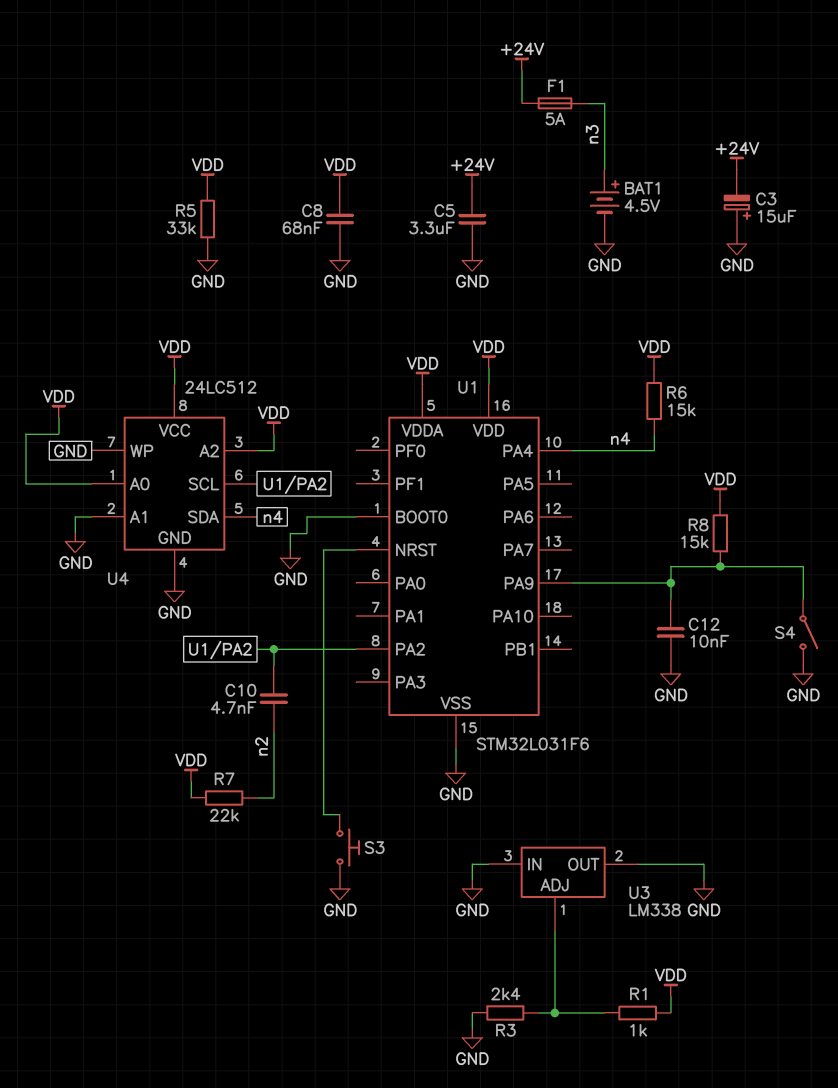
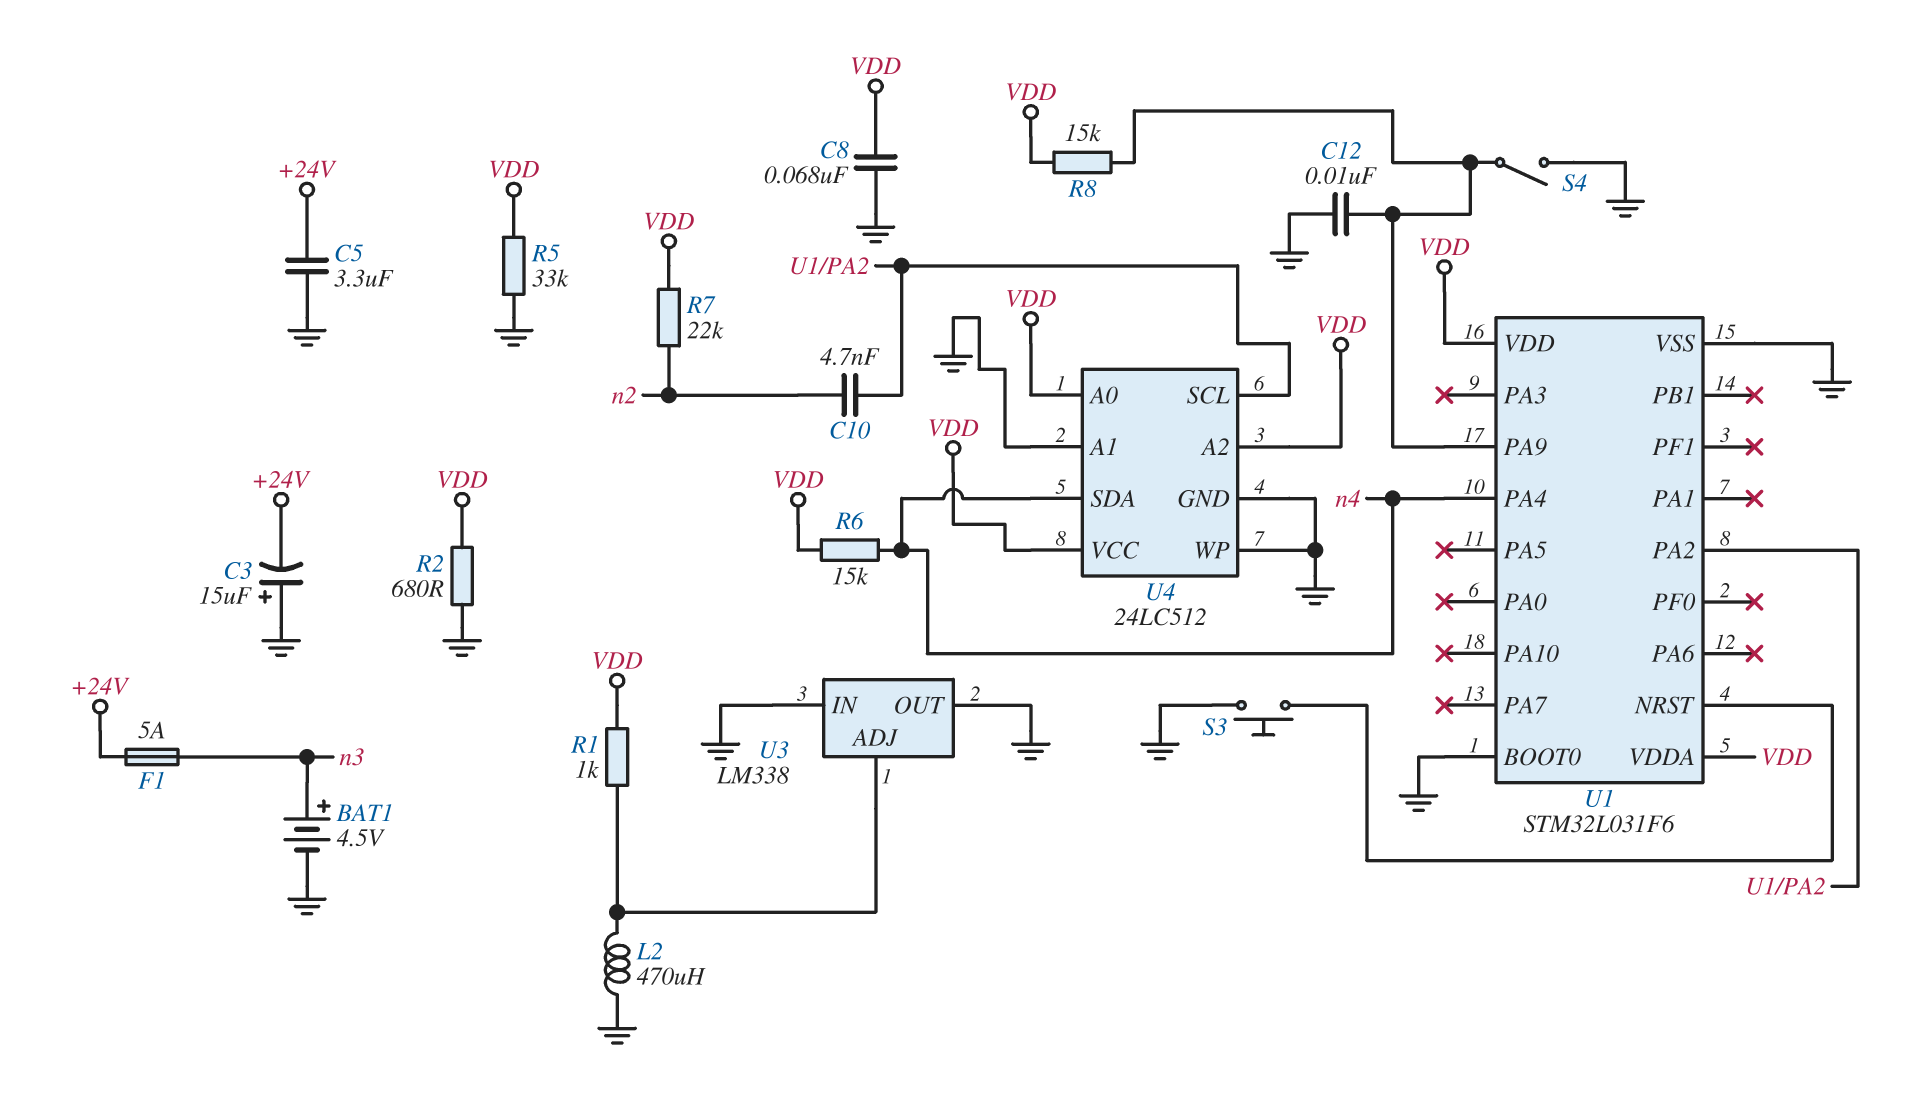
L2: none -> 470uH (GND, U3/ADJ)
R2: none -> 680 (GND, VDD)
R3: 2.4k (GND, U3/ADJ) -> none

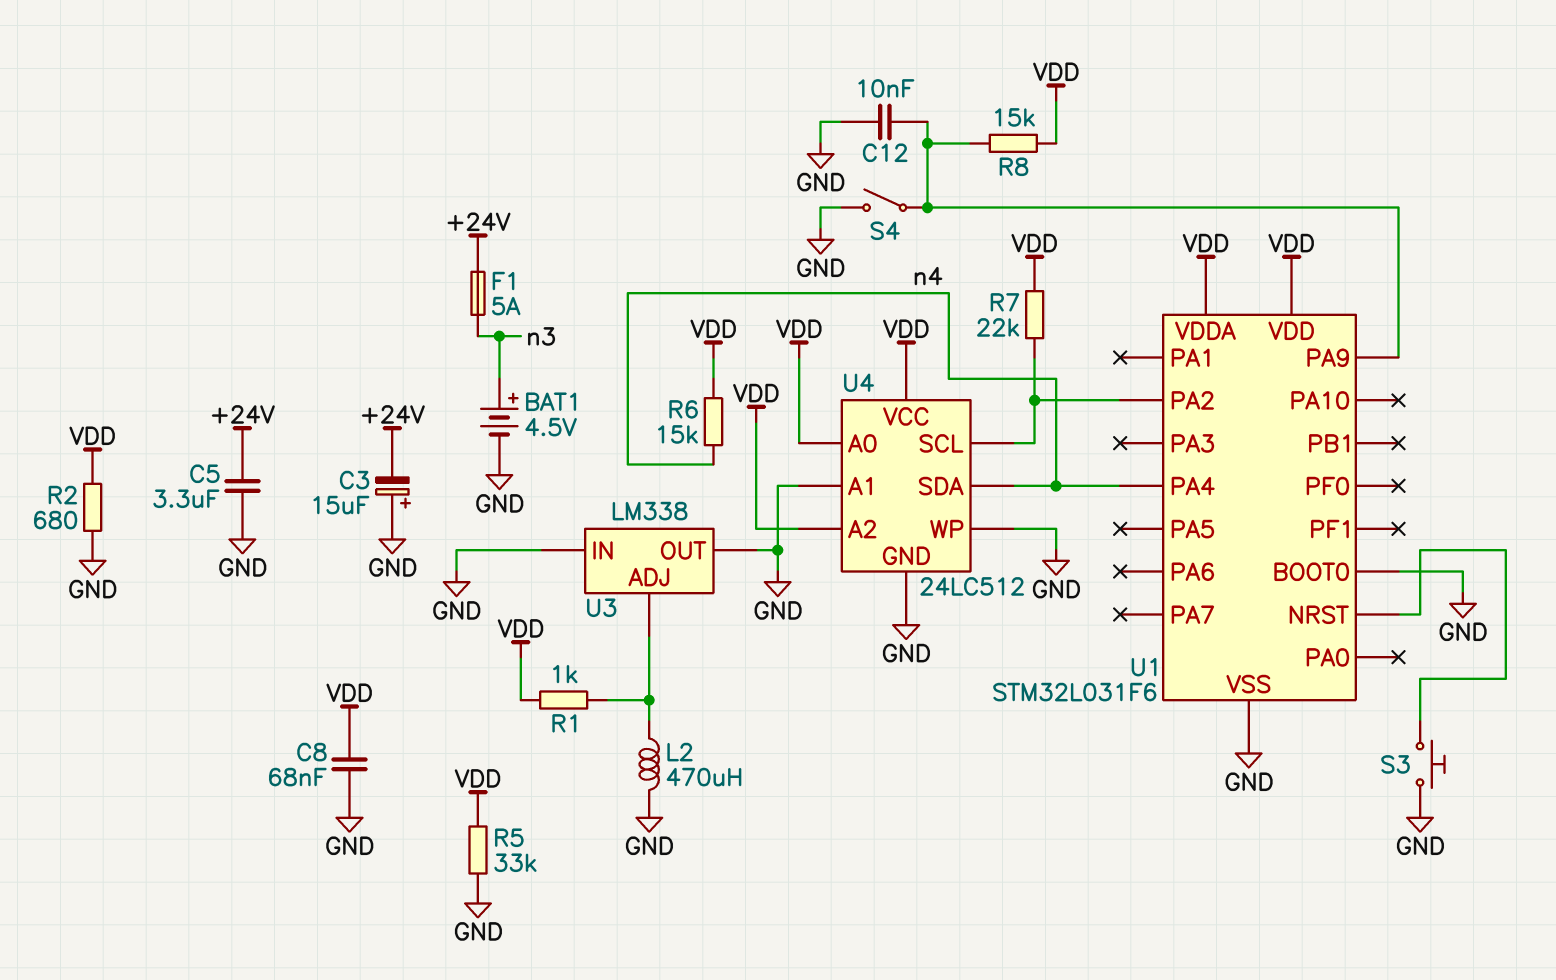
C10: 4.7nF (U1/PA2, n2) -> none
R7: 22k (VDD, n2) -> 22k (U1/PA2, VDD)

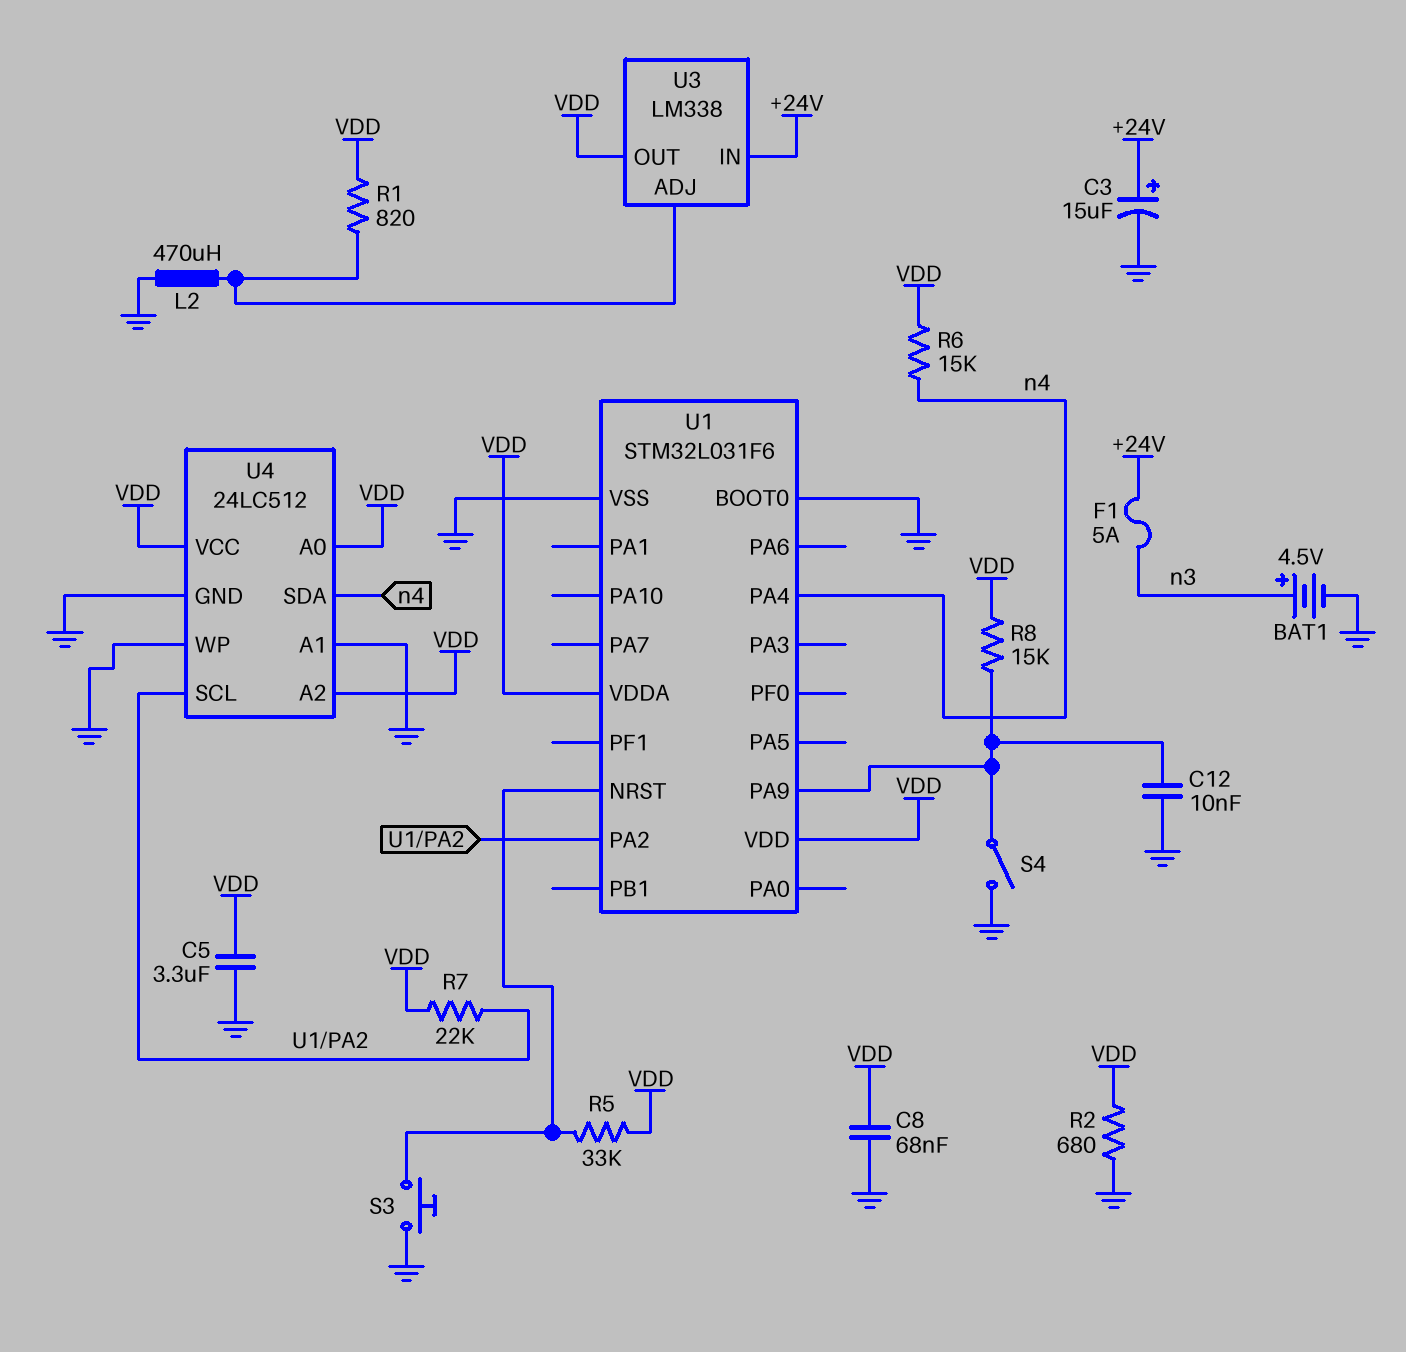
C3: 15uF (plus GND, minus +24V) -> 15uF (plus +24V, minus GND)
C5: 3.3uF (+24V, GND) -> 3.3uF (GND, VDD)
R1: 1k (U3/ADJ, VDD) -> 820 (U3/ADJ, VDD)
R5: 33k (GND, VDD) -> 33k (U1/NRST, VDD)
U3 pin IN: GND -> +24V
U3 pin OUT: GND -> VDD

